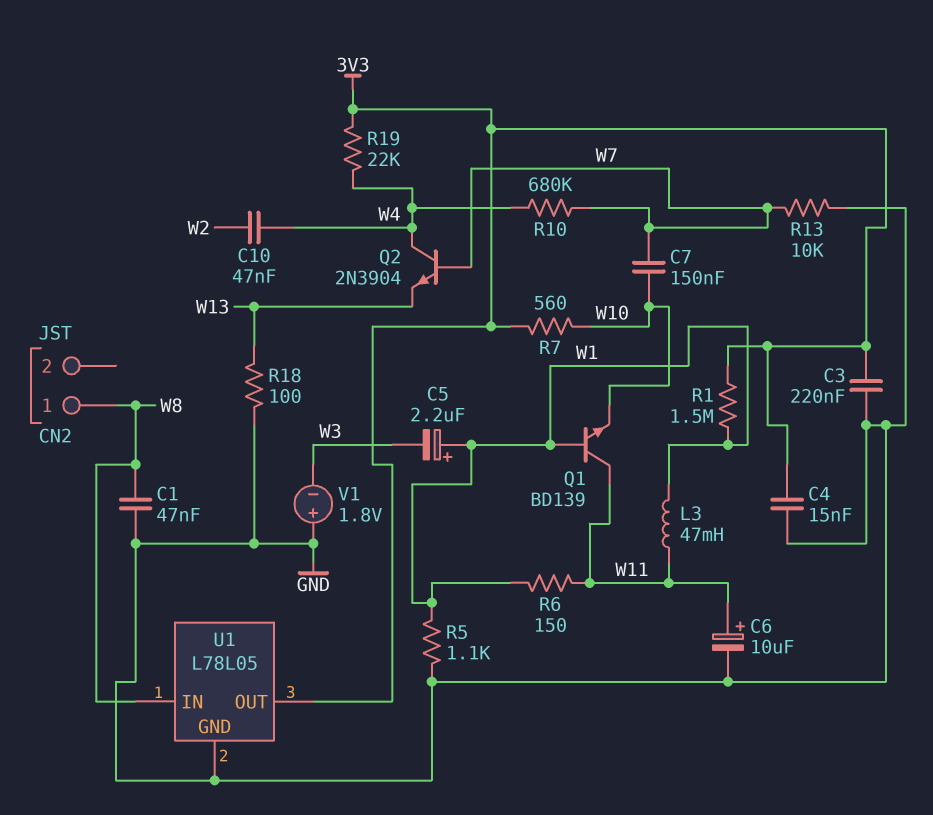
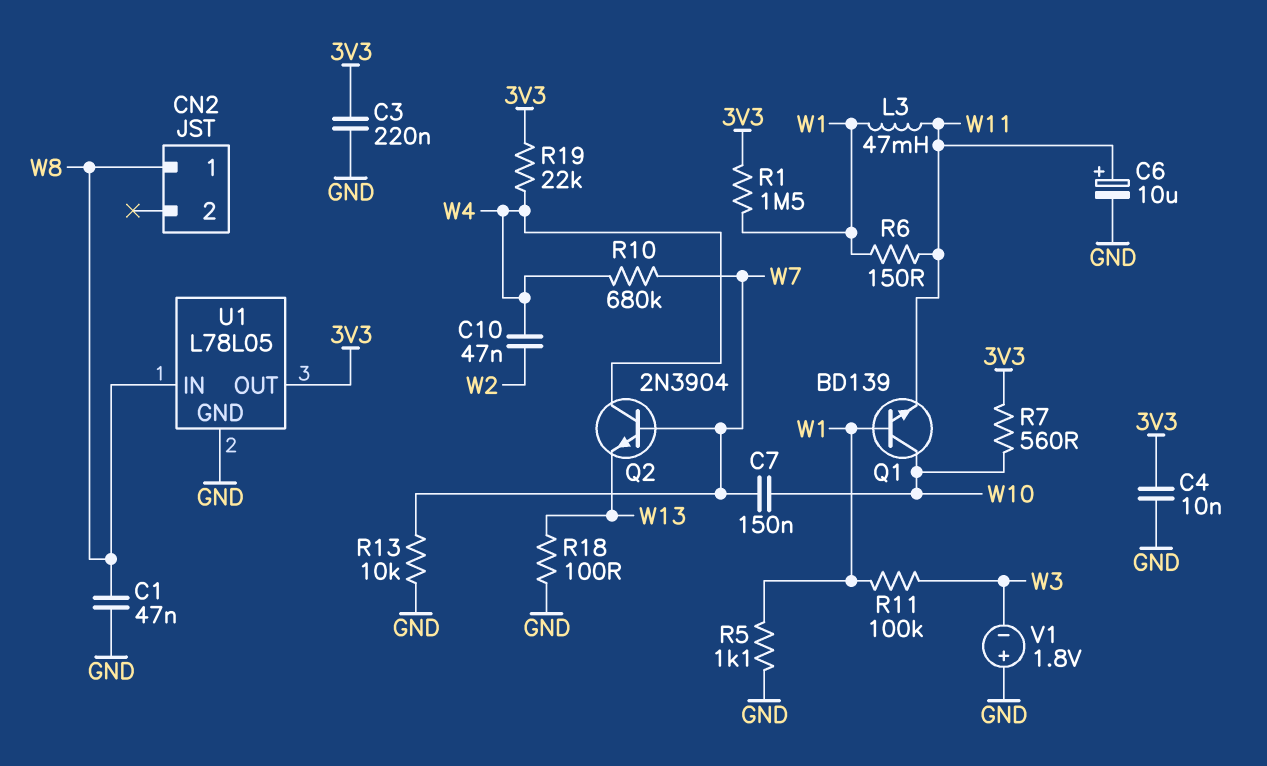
C4: 15nF (3V3, GND) -> 10nF (3V3, GND)
C5: 2.2uF (plus W1, minus W3) -> none
Q1: NPN BD139 (B W1, C W11, E W10) -> NPN BD139 (B W1, C W10, E W11)
R11: none -> 100k (W1, W3)

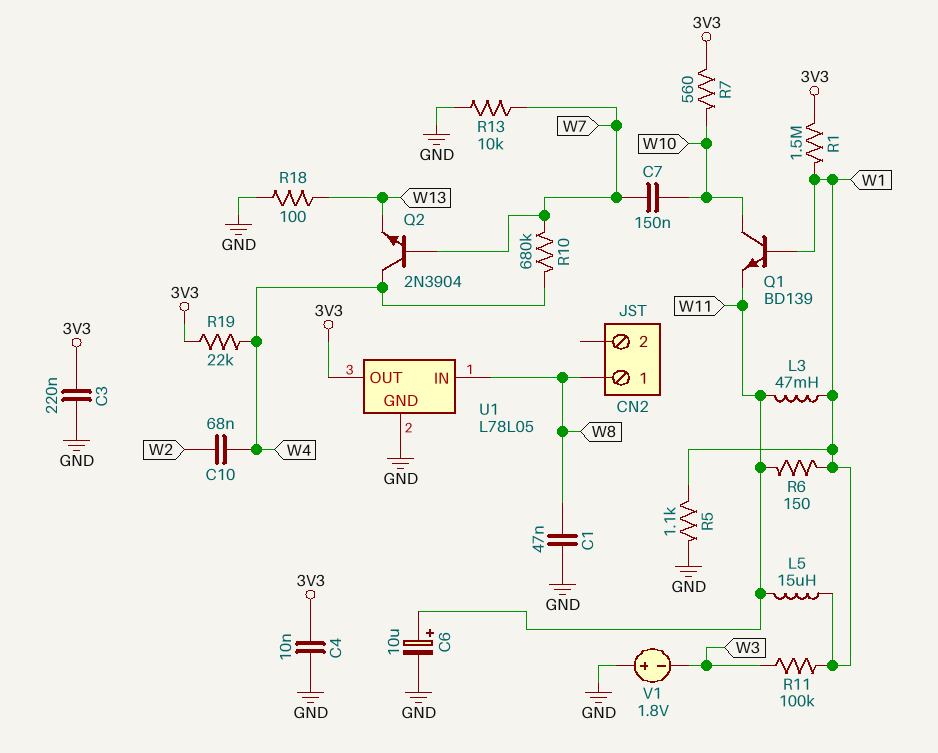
C10: 47nF (W2, W4) -> 68nF (W2, W4)
L5: none -> 15uH (W1, W11)

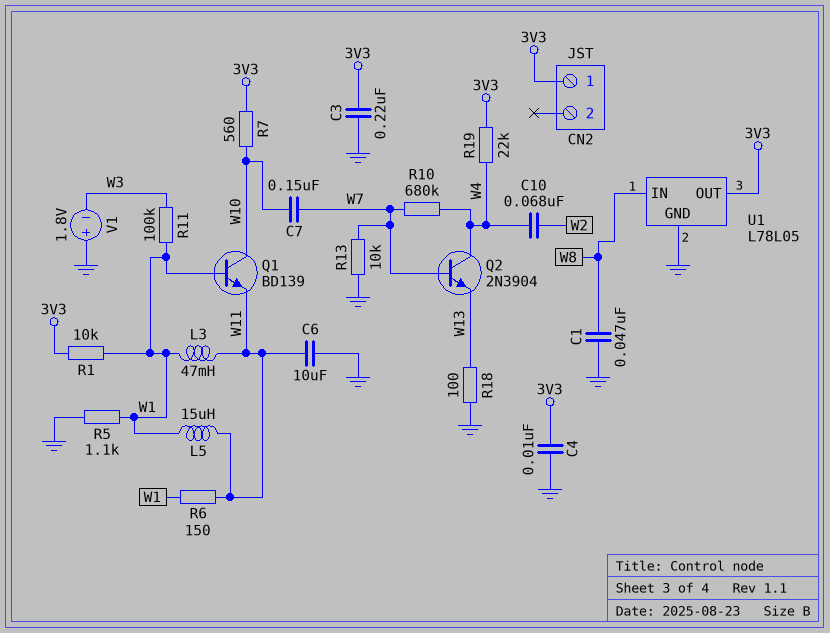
C6: 10uF (plus W11, minus GND) -> 10uF (GND, W11)
CN2 pin 1: W8 -> 3V3
R1: 1.5M (3V3, W1) -> 10k (3V3, W1)

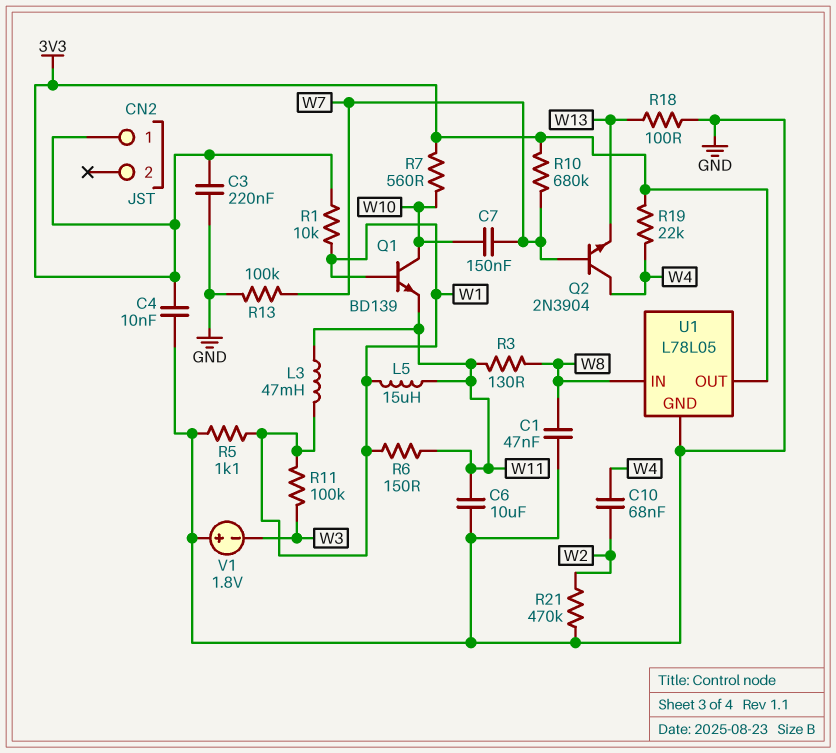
R3: none -> 130 (W8, W11)
R10: 680k (W4, W7) -> 680k (3V3, W7)
R13: 10k (GND, W7) -> 100k (GND, W7)
R21: none -> 470k (GND, W2)

